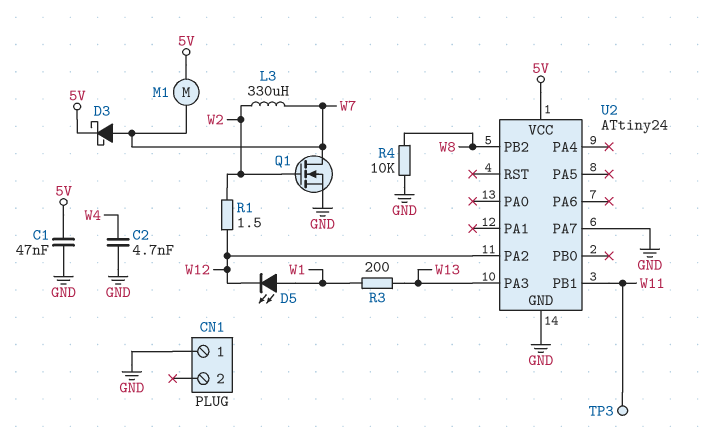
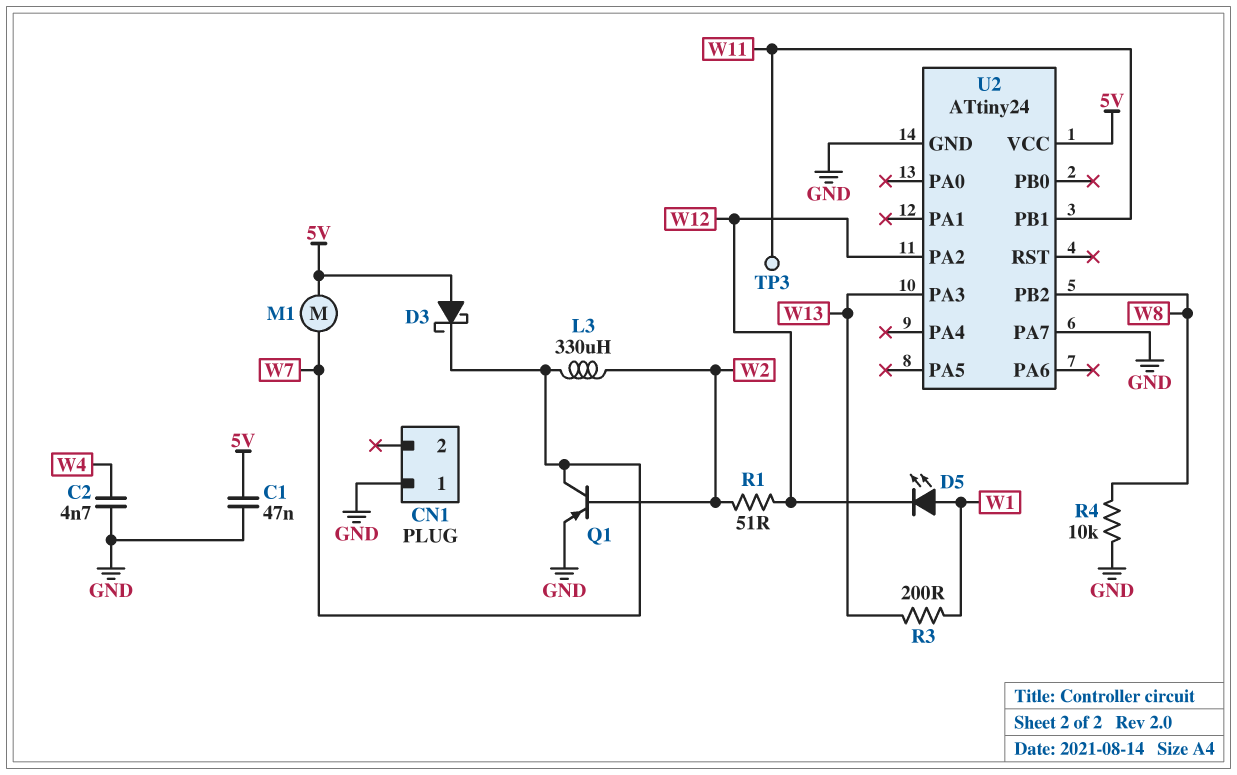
D3: schottky (A W7, K 5V) -> schottky (A 5V, K W7)
Q1: NMOS (G W2, D W7, S GND) -> PNP (B W2, C W7, E GND)
R1: 1.5 (W2, W12) -> 51 (W2, W12)

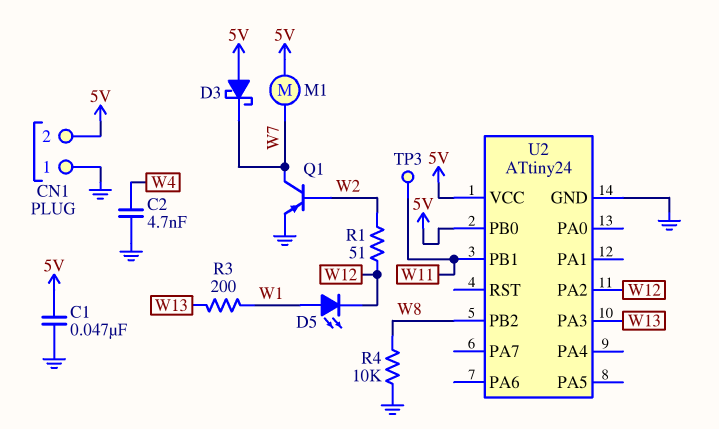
CN1 pin 2: none -> 5V
L3: 330uH (W2, W7) -> none
U2 pin PA7: GND -> none
U2 pin PB0: none -> 5V

